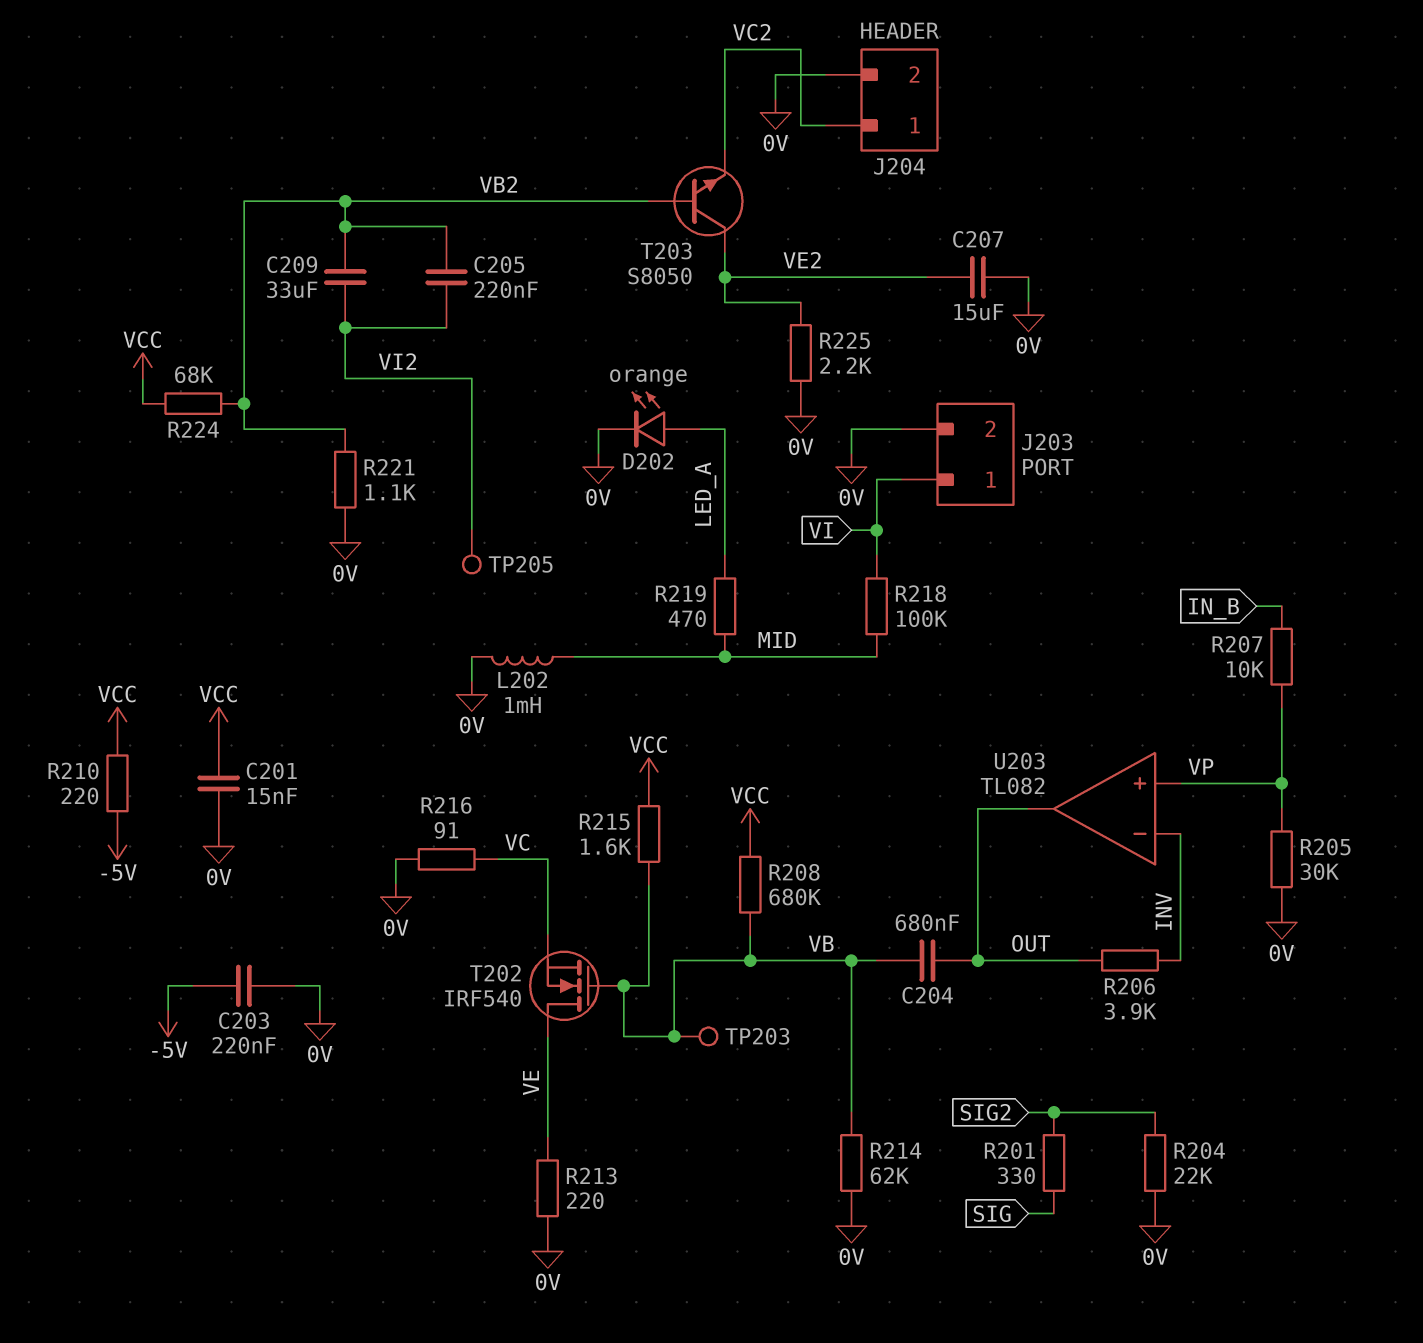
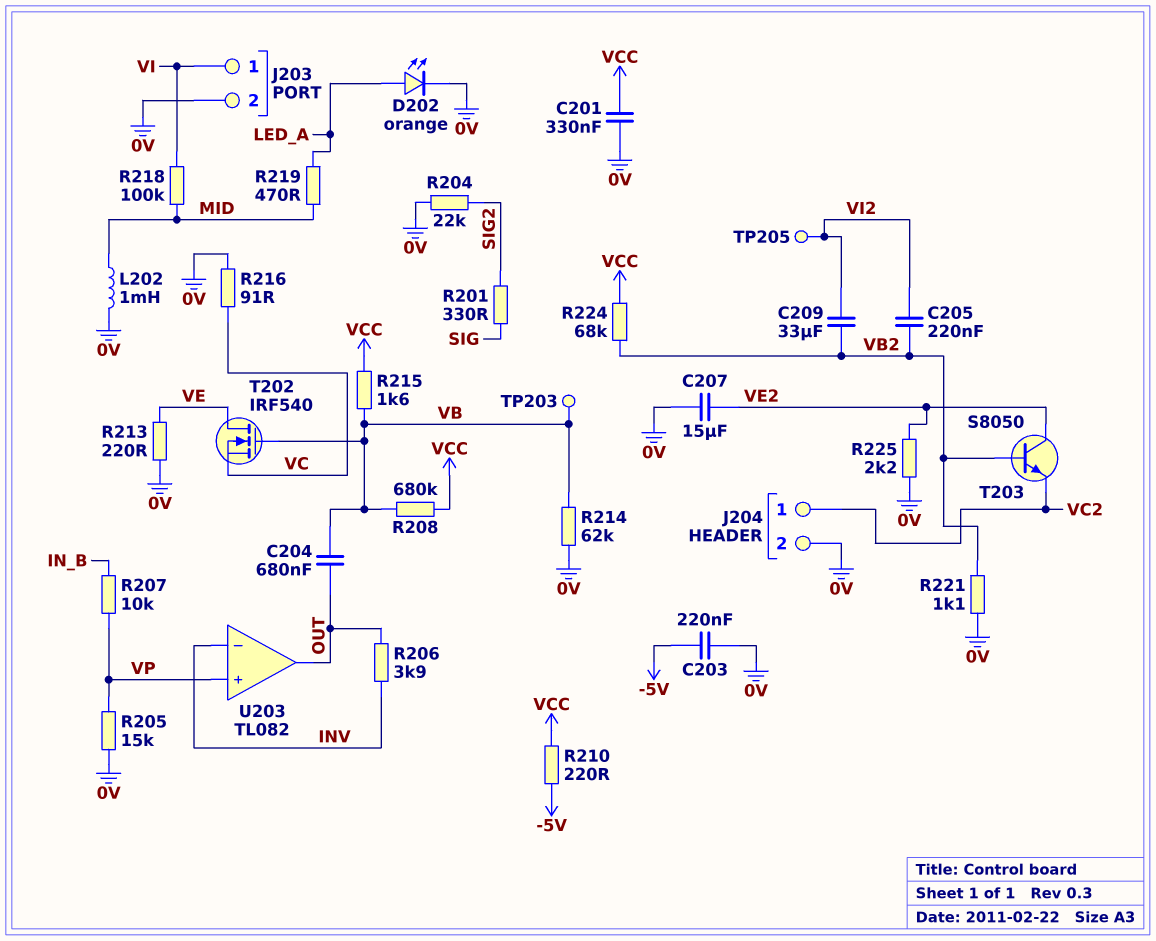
C201: 15nF (0V, VCC) -> 330nF (0V, VCC)
R205: 30k (0V, VP) -> 15k (0V, VP)

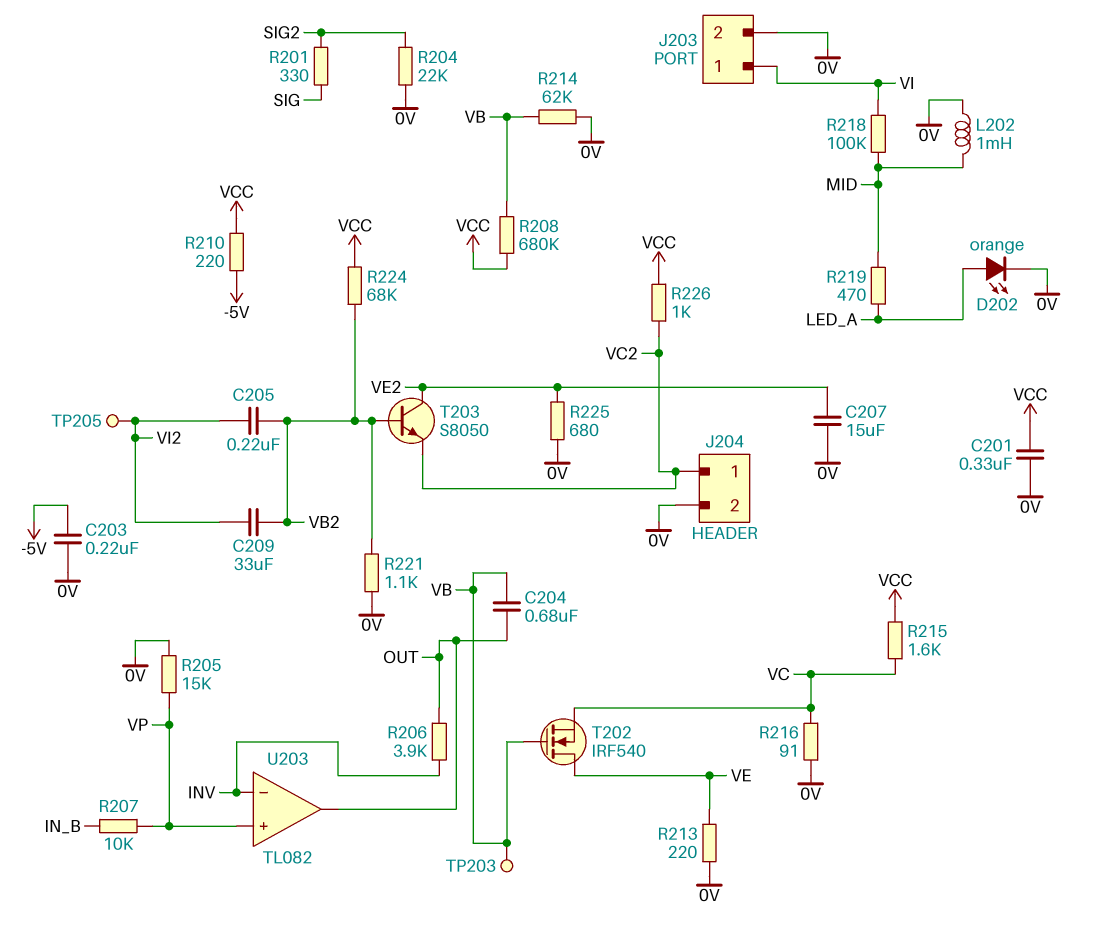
R215: 1.6k (VB, VCC) -> 1.6k (VC, VCC)
R225: 2.2k (0V, VE2) -> 680 (0V, VE2)
R226: none -> 1k (VC2, VCC)

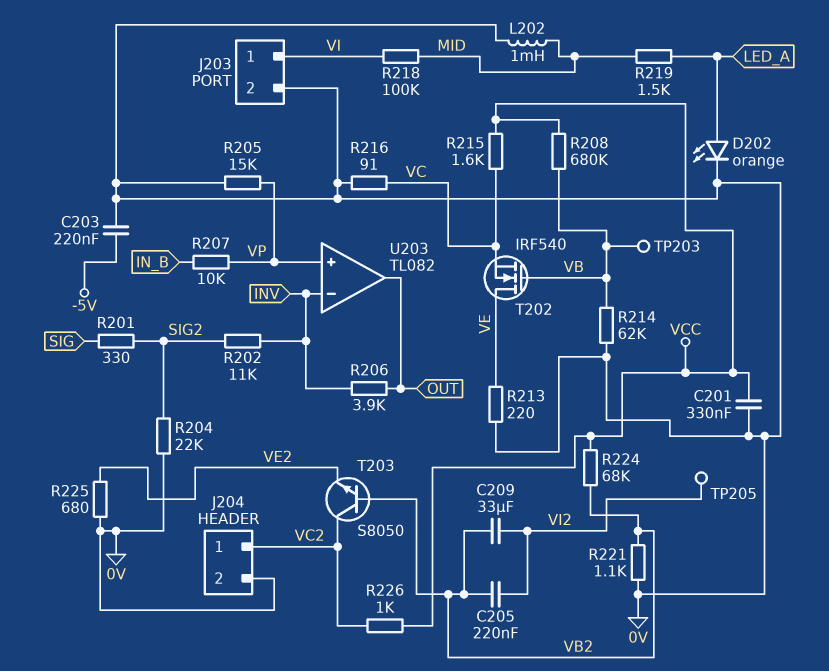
C204: 680nF (OUT, VB) -> none
C207: 15uF (0V, VE2) -> none
R202: none -> 11k (INV, SIG2)
R210: 220 (-5V, VCC) -> none
R219: 470 (LED_A, MID) -> 1.5k (LED_A, MID)
T203: NPN S8050 (B VB2, C VE2, E VC2) -> NPN S8050 (B VB2, C VC2, E VE2)

